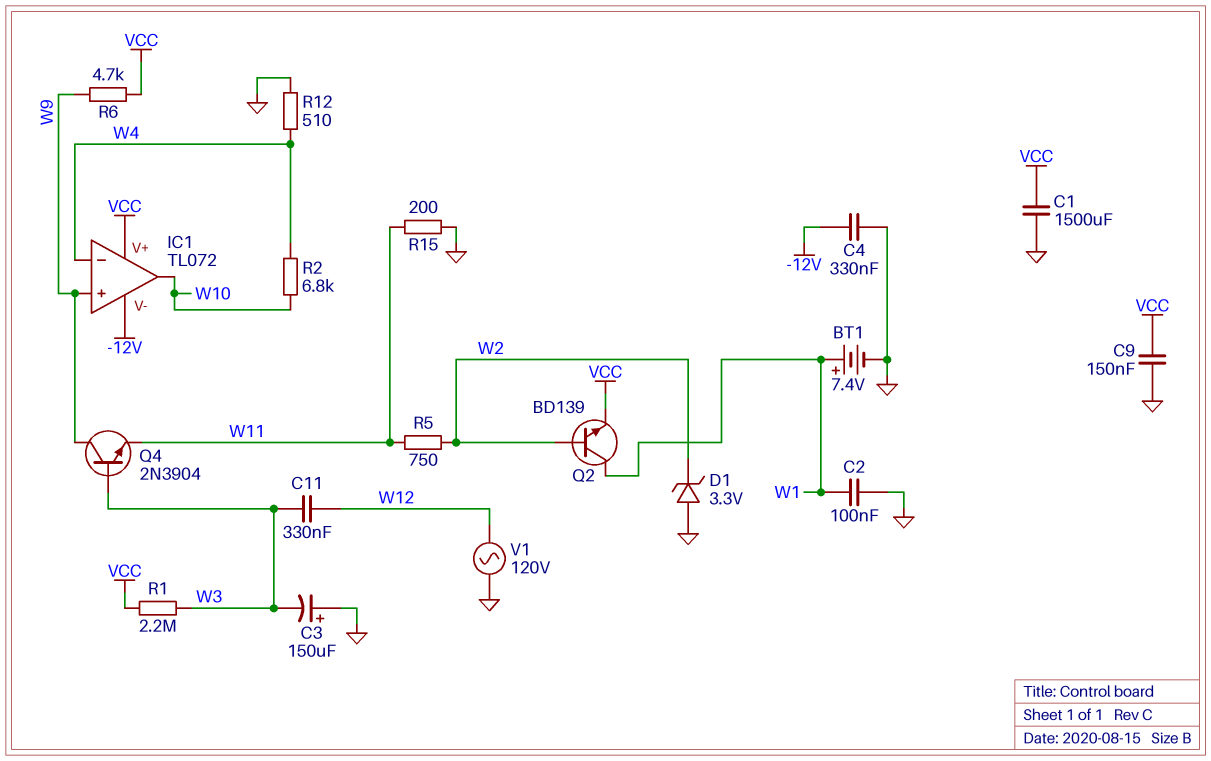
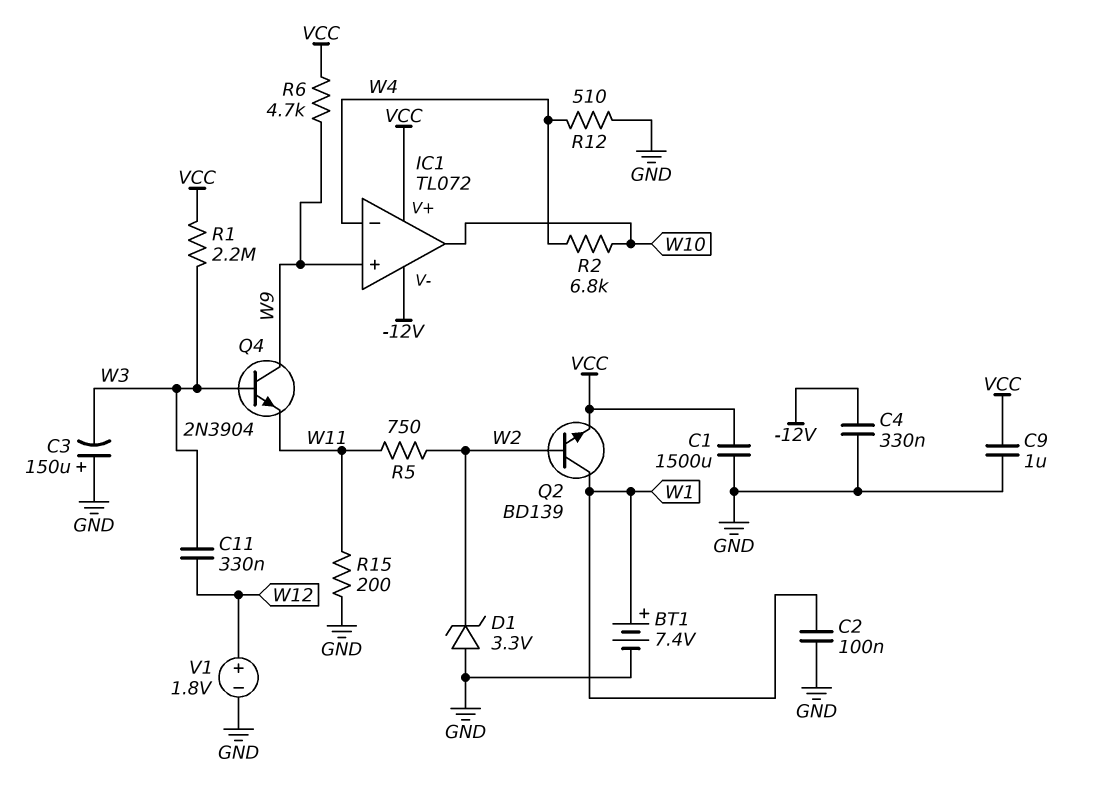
C9: 150nF (GND, VCC) -> 1uF (GND, VCC)
V1: AC 120V (GND, W12) -> 1.8V (plus W12, minus GND)

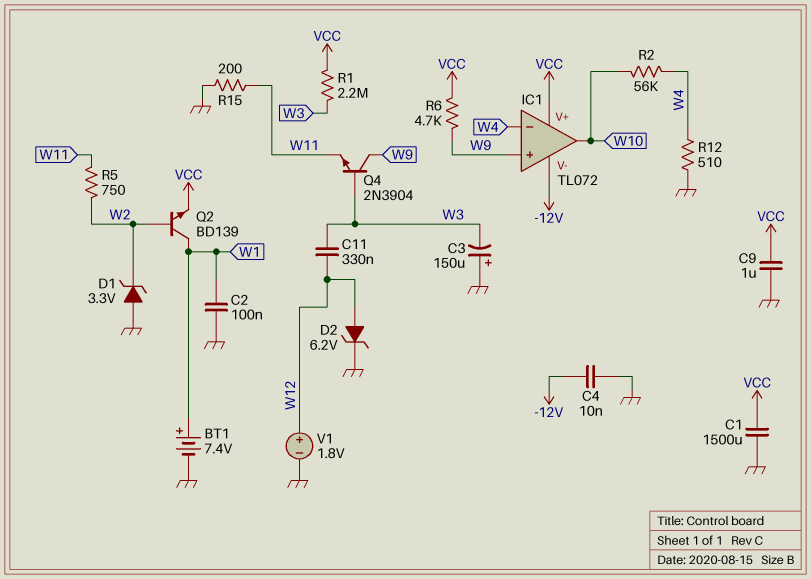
C4: 330nF (-12V, GND) -> 10nF (-12V, GND)
D2: none -> zener 6.2V (A W12, K GND)
R2: 6.8k (W4, W10) -> 56k (W4, W10)

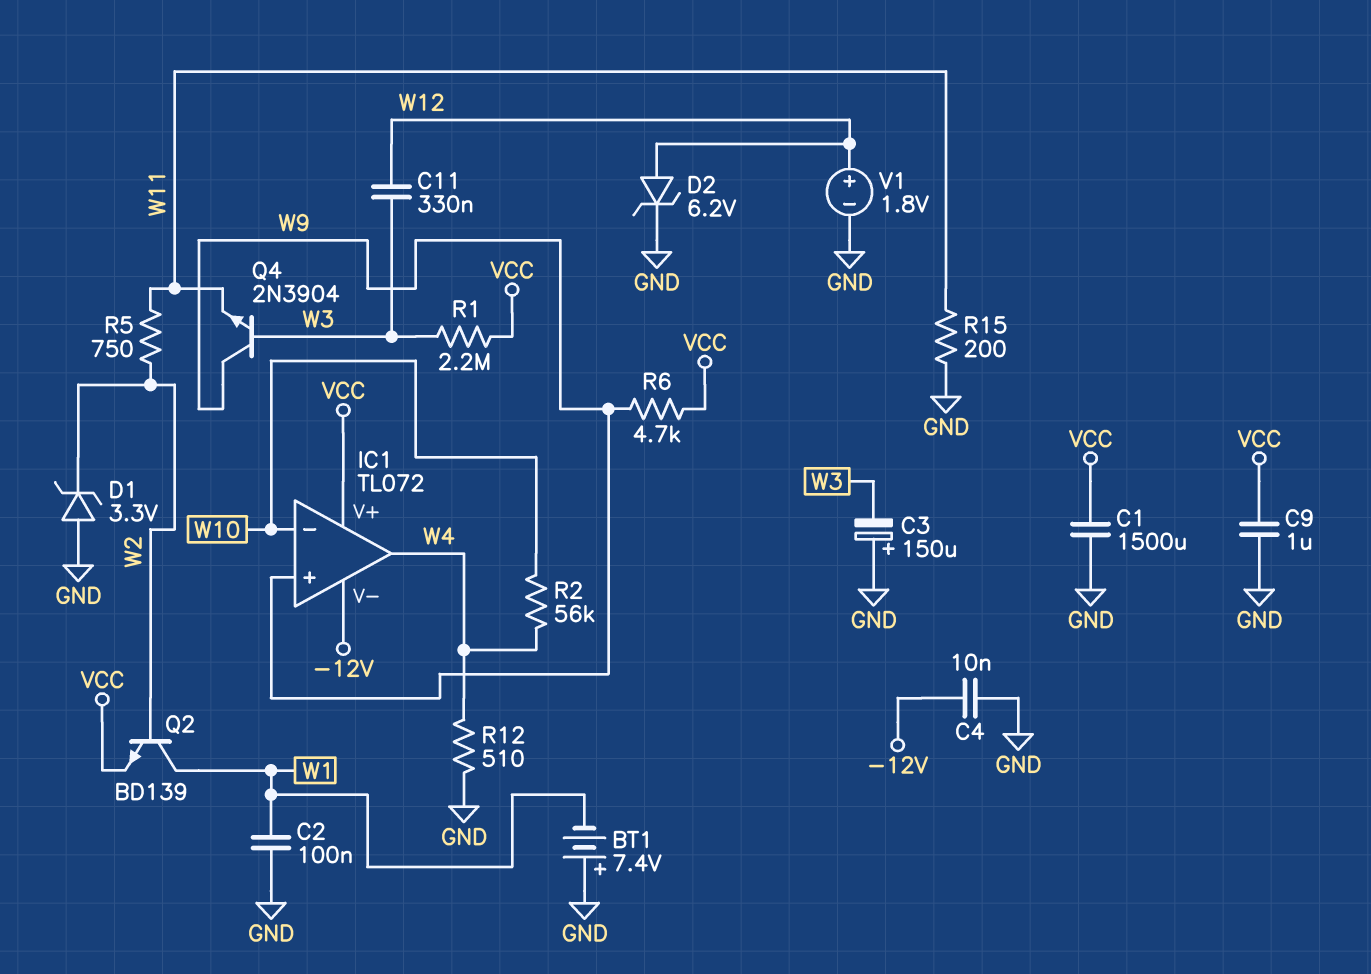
BT1: 7.4V (plus W1, minus GND) -> 7.4V (plus GND, minus W1)
IC1 pin in-: W4 -> W10
IC1 pin out: W10 -> W4

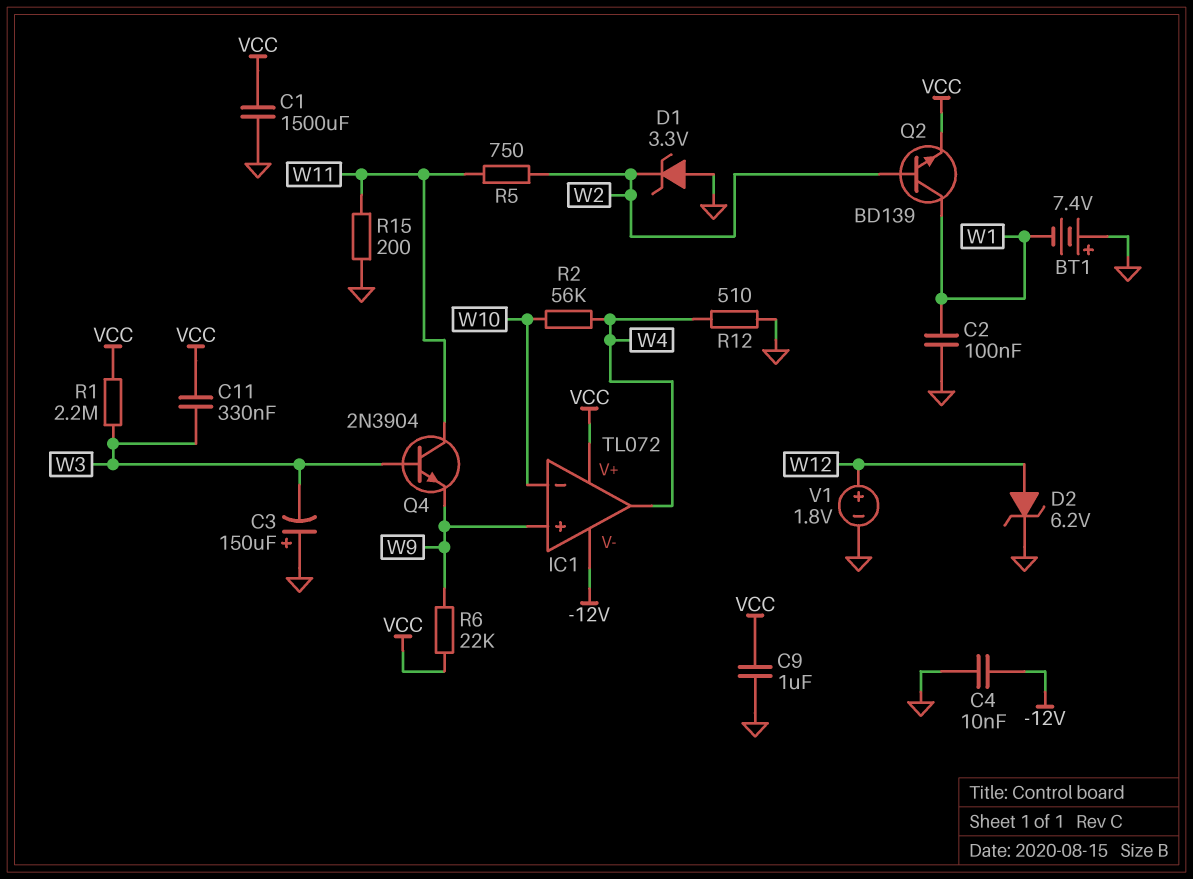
C11: 330nF (W3, W12) -> 330nF (VCC, W3)
Q4: NPN 2N3904 (B W3, C W9, E W11) -> NPN 2N3904 (B W3, C W11, E W9)
R6: 4.7k (VCC, W9) -> 22k (VCC, W9)

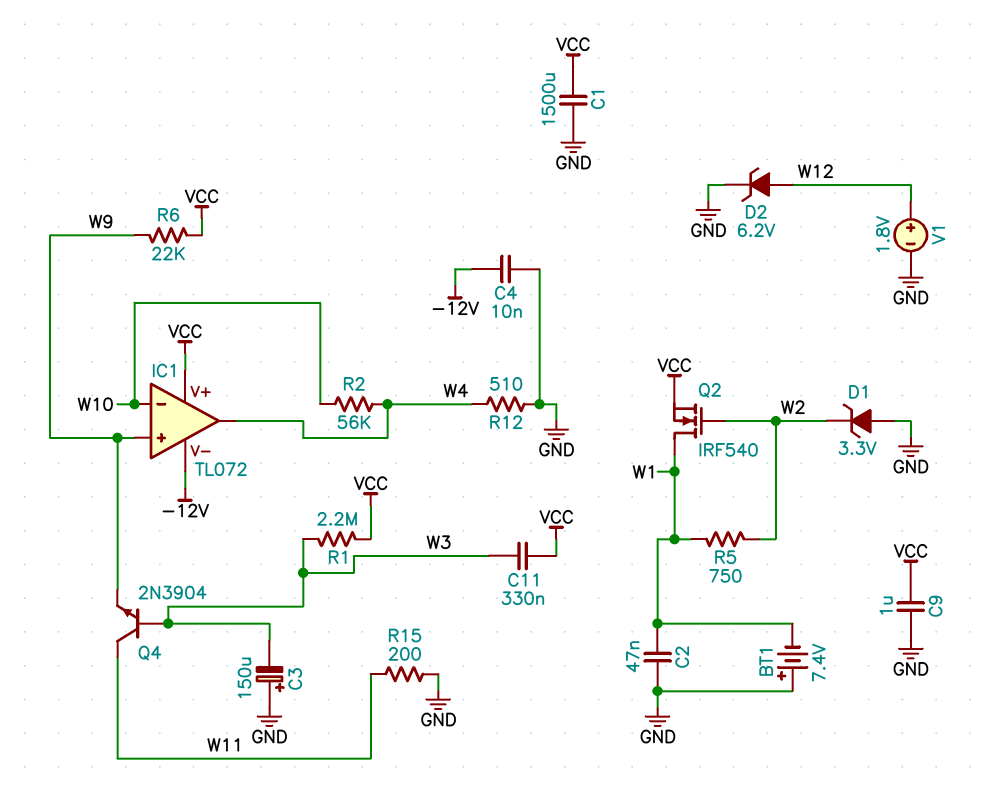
C2: 100nF (GND, W1) -> 47nF (GND, W1)
Q2: NPN BD139 (B W2, C W1, E VCC) -> NMOS IRF540 (G W2, D W1, S VCC)
R5: 750 (W2, W11) -> 750 (W1, W2)

